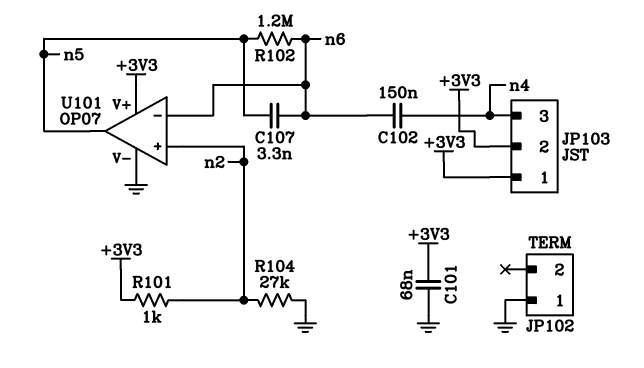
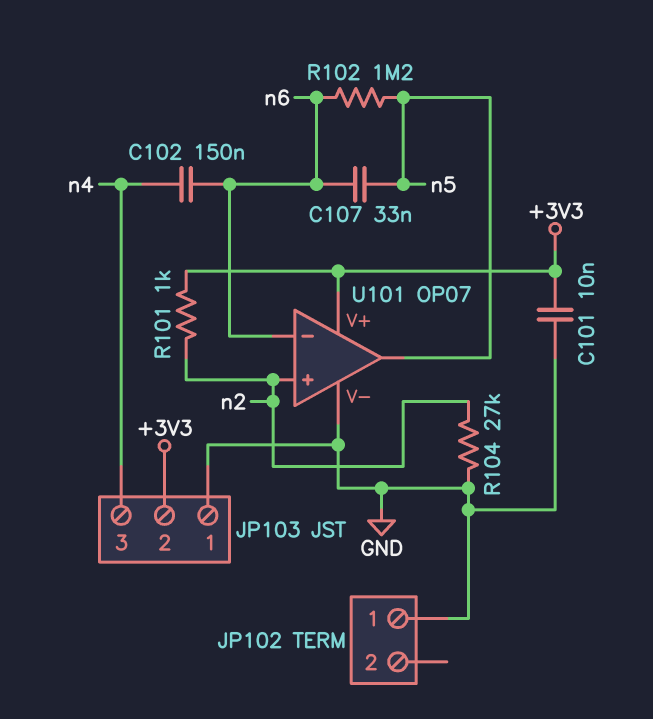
C101: 68nF (+3V3, GND) -> 10nF (+3V3, GND)
C107: 3.3nF (n5, n6) -> 33nF (n5, n6)
JP103 pin 1: +3V3 -> GND

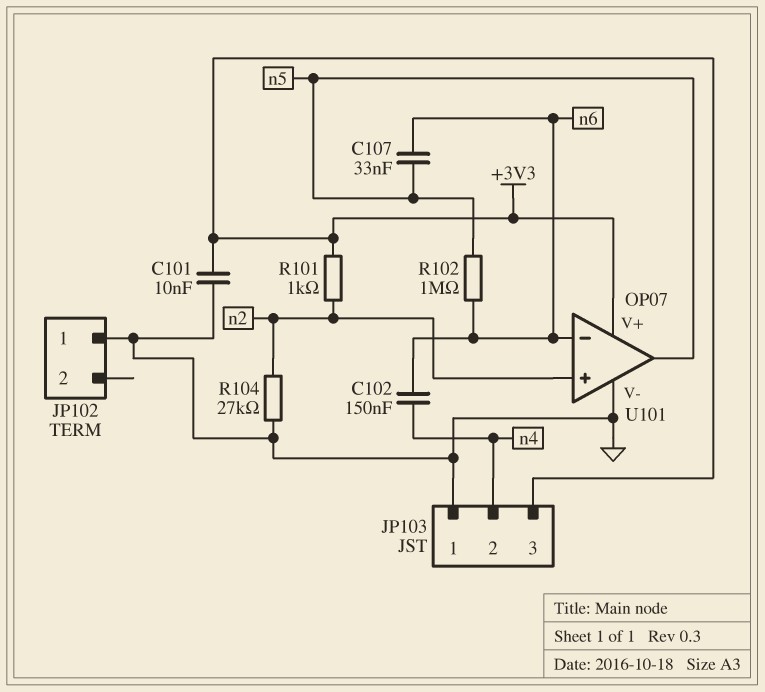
JP103 pin 2: +3V3 -> n4
JP103 pin 3: n4 -> +3V3
R102: 1.2M (n5, n6) -> 1M (n5, n6)

